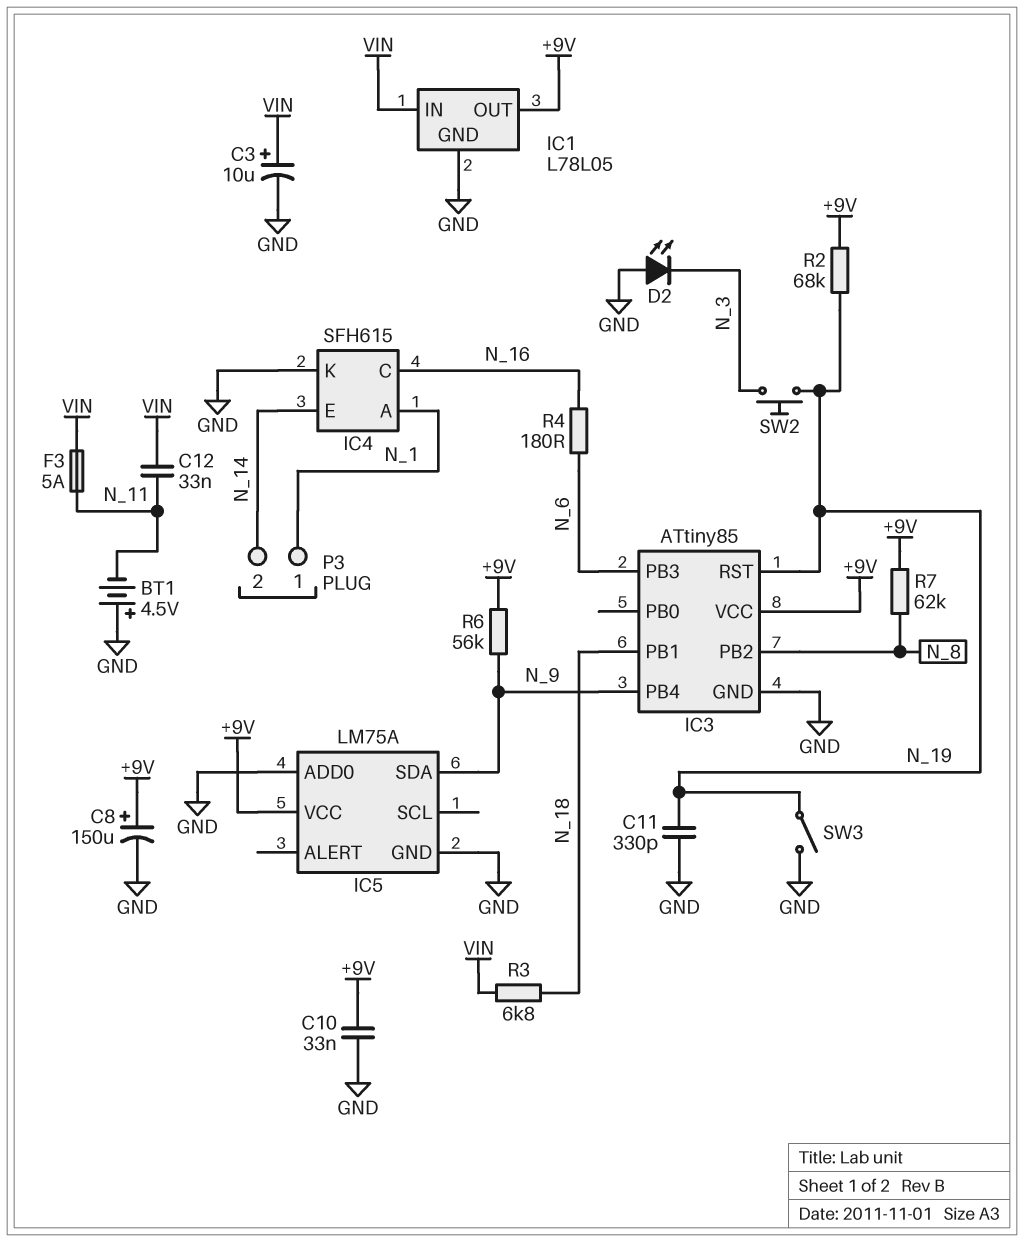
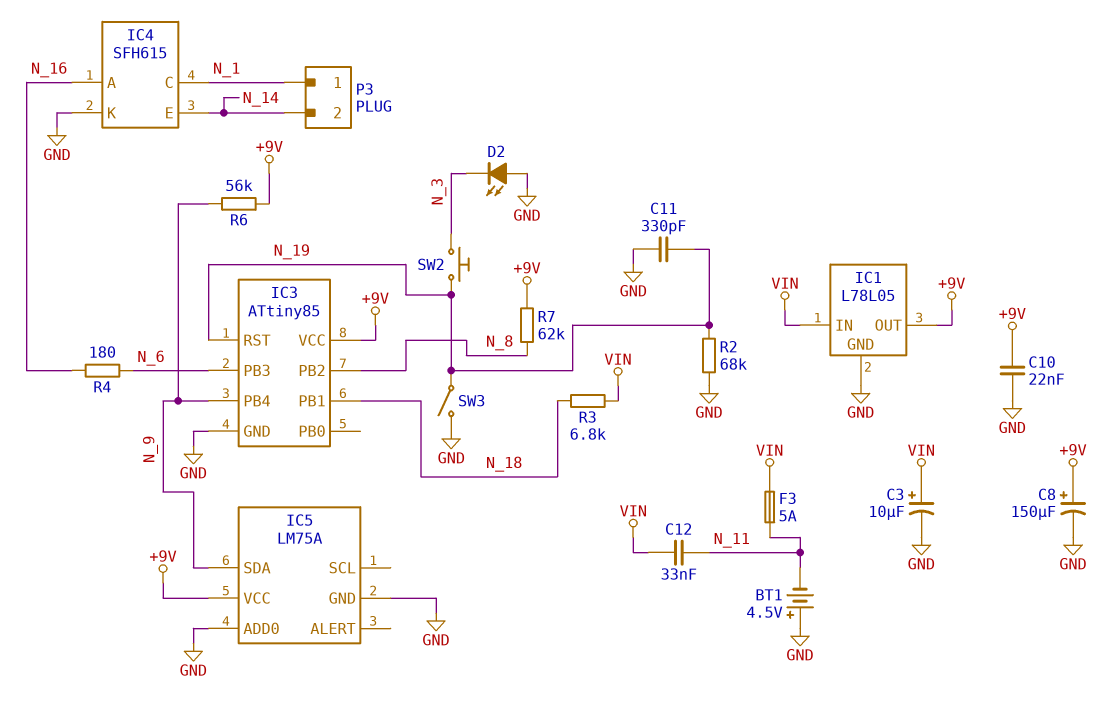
C10: 33nF (+9V, GND) -> 22nF (+9V, GND)
IC4 pin A: N_1 -> N_16
IC4 pin C: N_16 -> N_1
R2: 68k (+9V, N_19) -> 68k (GND, N_19)

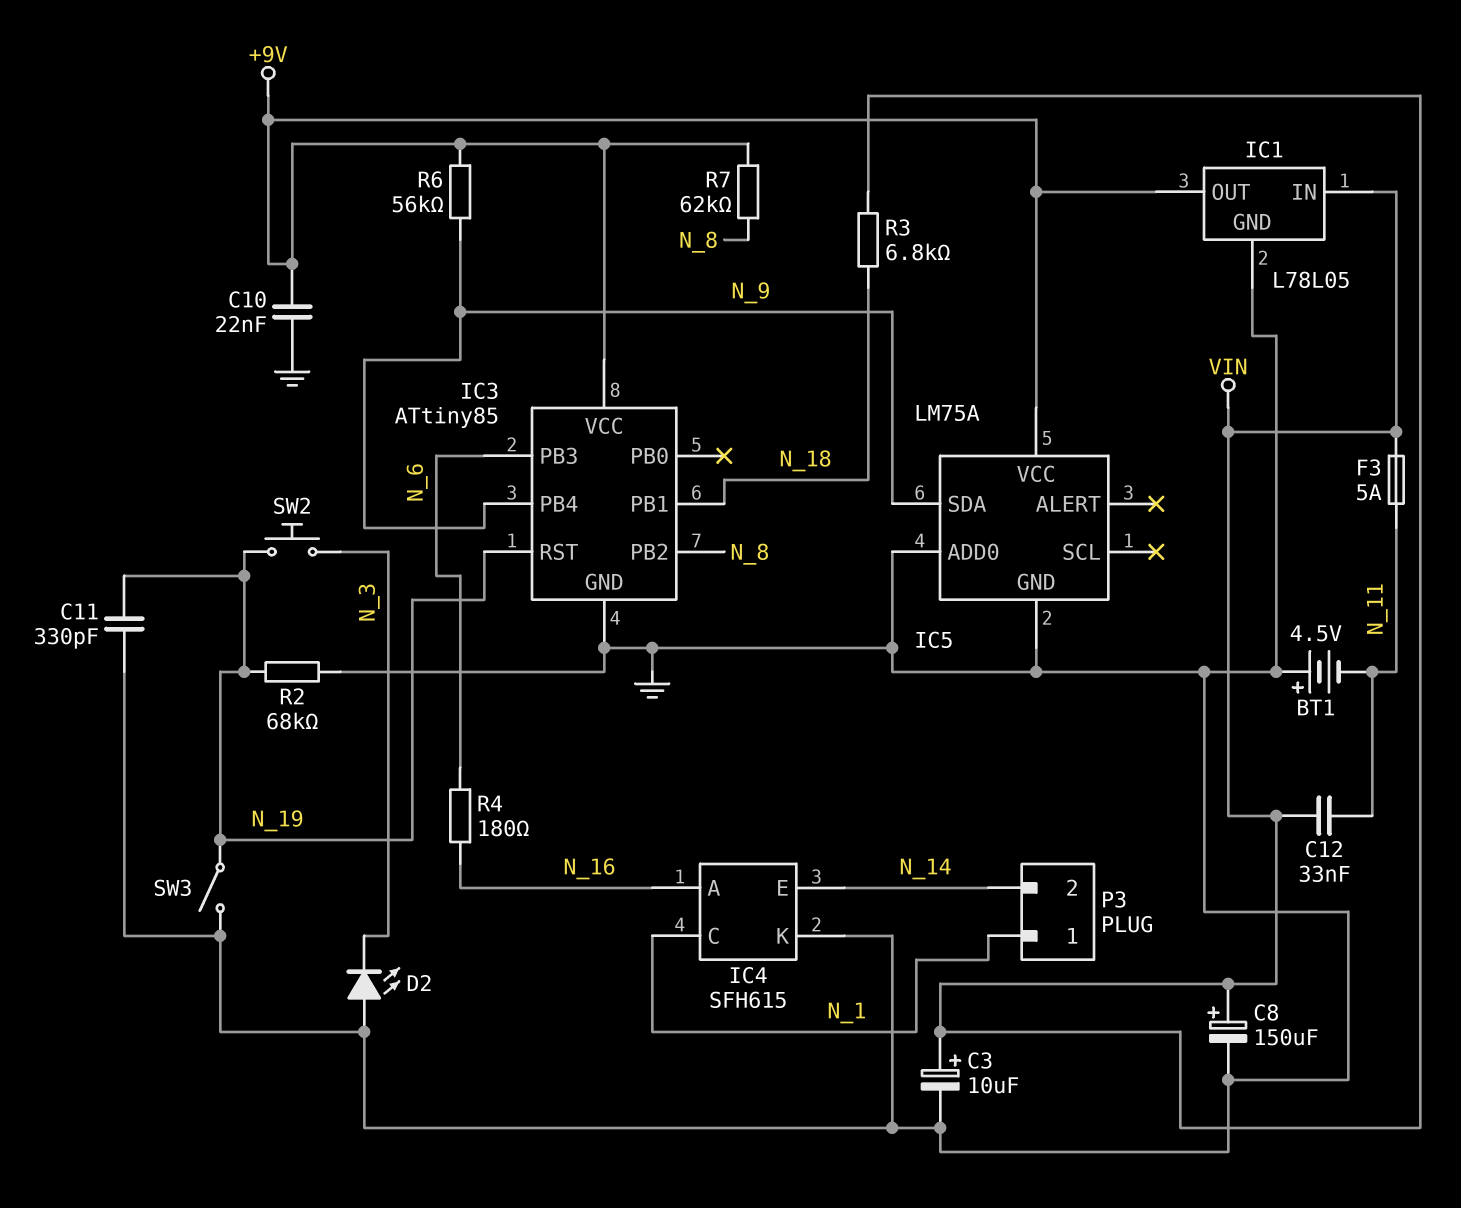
C8: 150uF (plus +9V, minus GND) -> 150uF (plus VIN, minus GND)

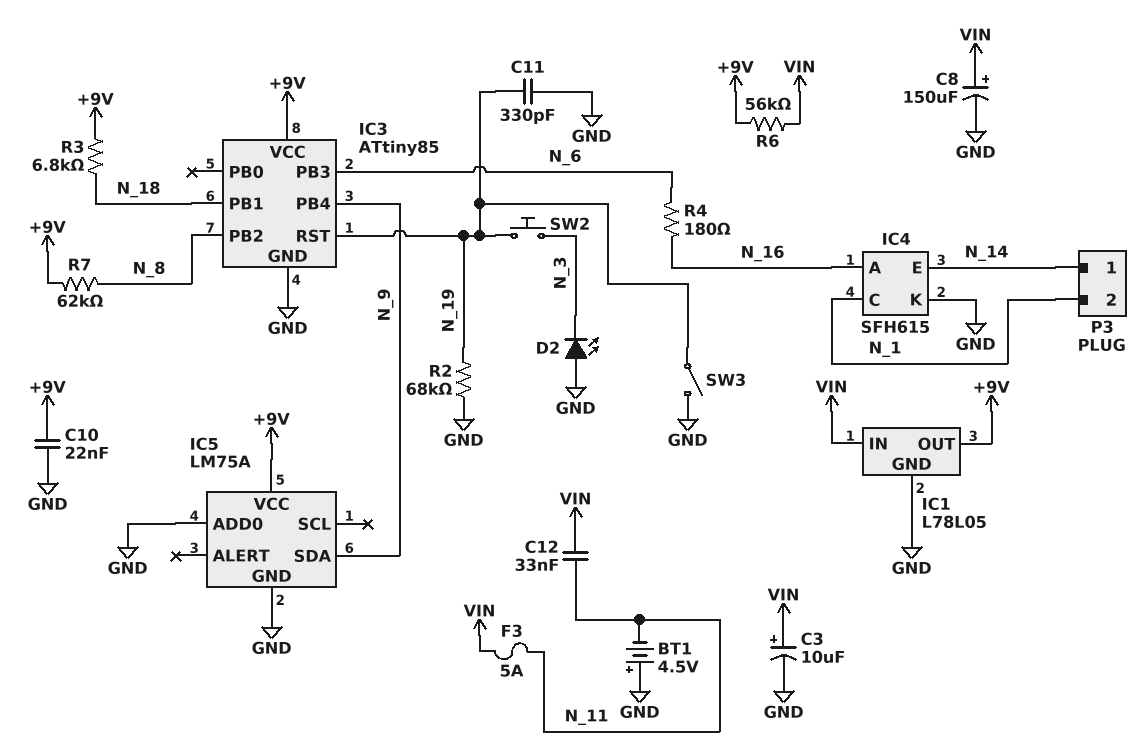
P3 pin 1: N_1 -> N_14
P3 pin 2: N_14 -> N_1
R3: 6.8k (N_18, VIN) -> 6.8k (+9V, N_18)
R6: 56k (+9V, N_9) -> 56k (+9V, VIN)

